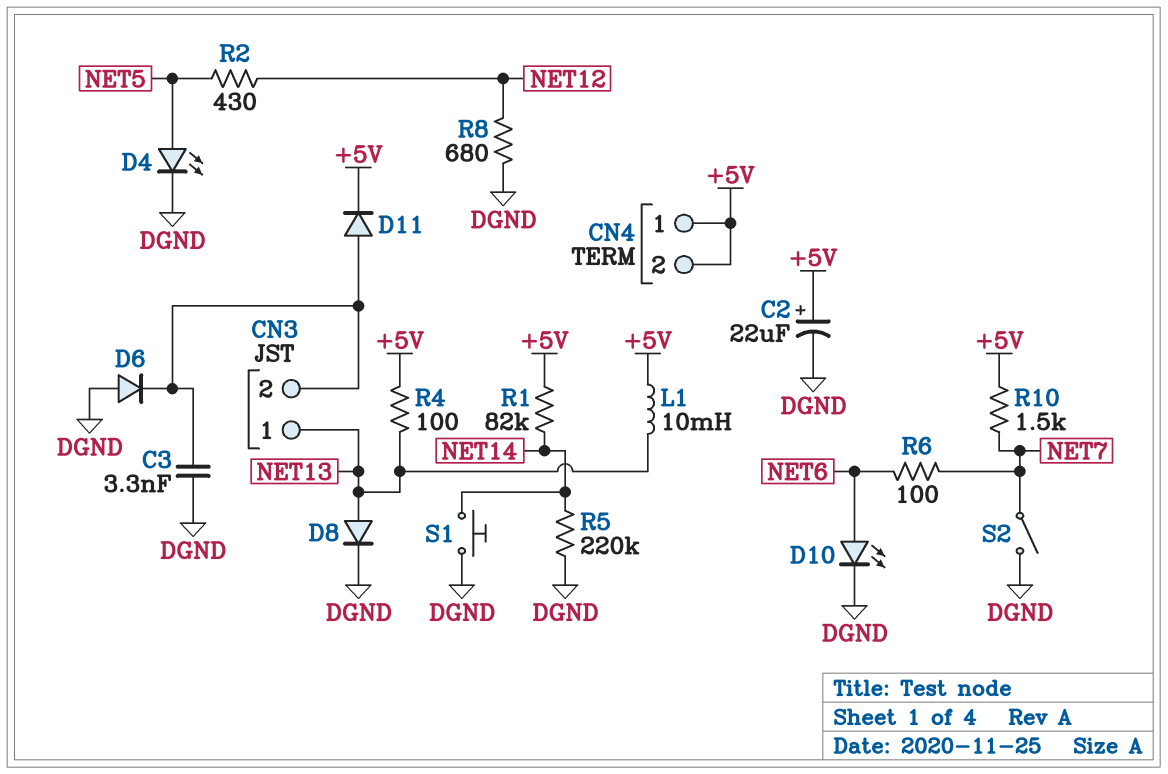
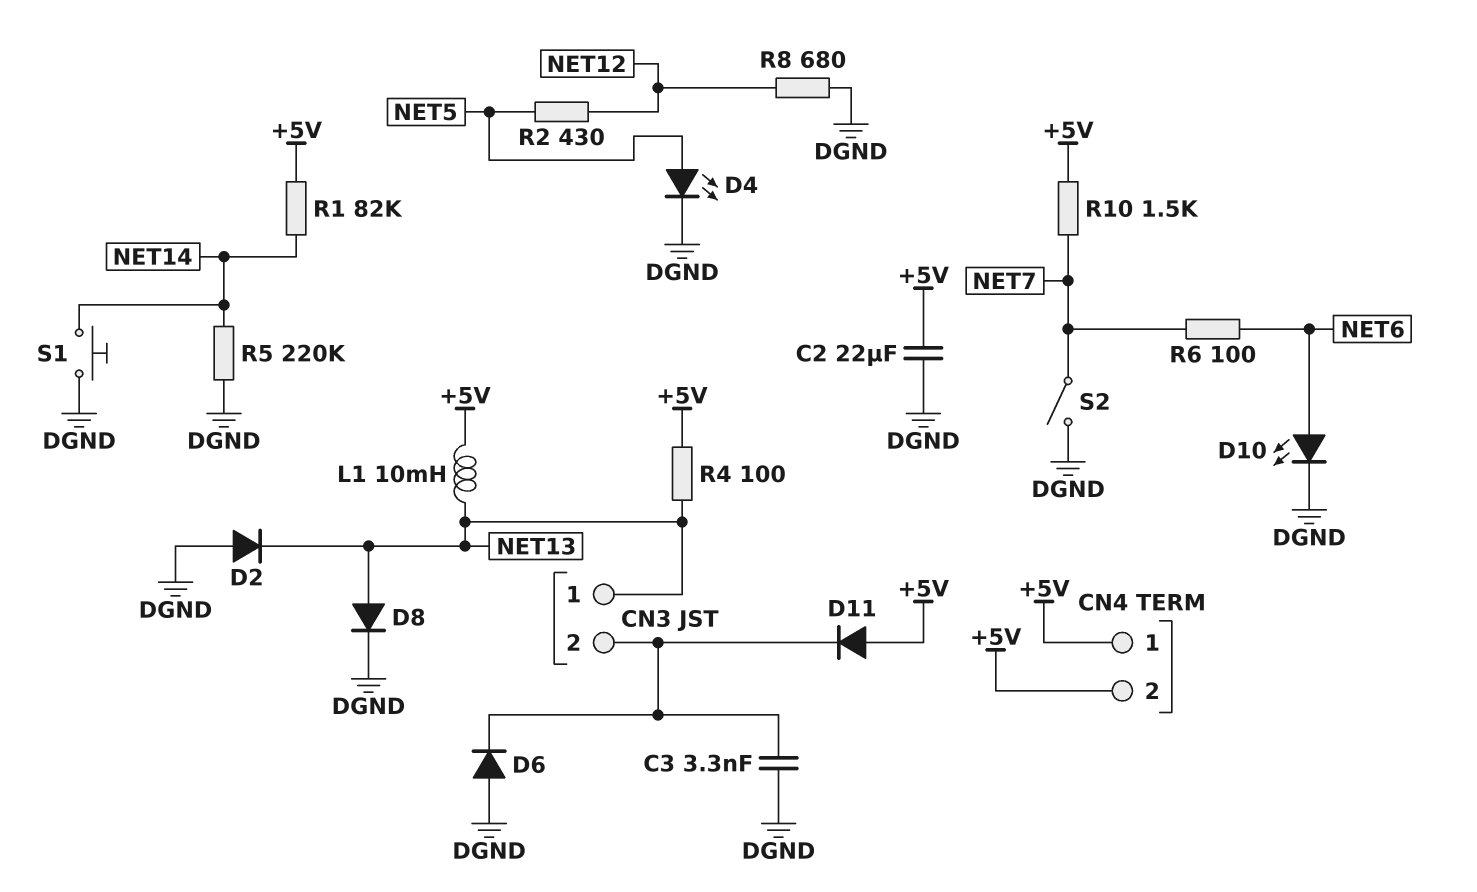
C2: 22uF (plus +5V, minus DGND) -> 22uF (+5V, DGND)
D2: none -> diode (A DGND, K NET13)
D11: diode (A CN3/2, K +5V) -> diode (A +5V, K CN3/2)

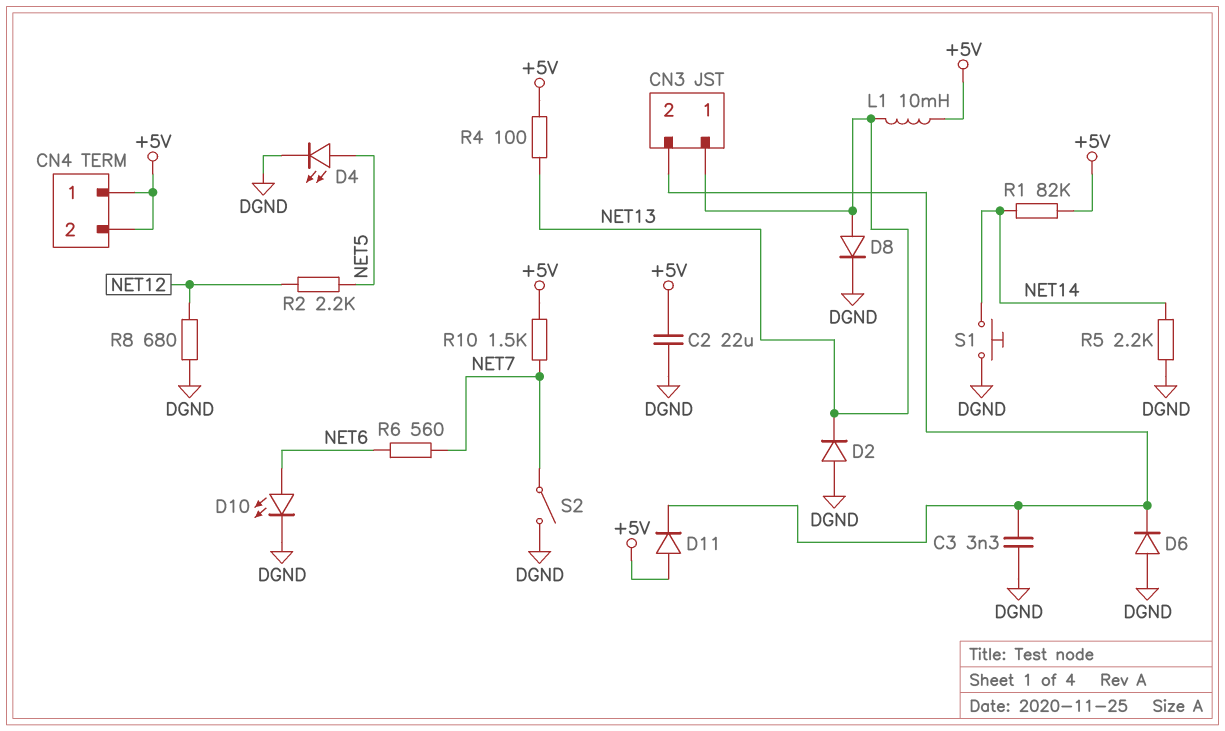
R2: 430 (NET5, NET12) -> 2.2k (NET5, NET12)
R5: 220k (DGND, NET14) -> 2.2k (DGND, NET14)
R6: 100 (NET6, NET7) -> 560 (NET6, NET7)

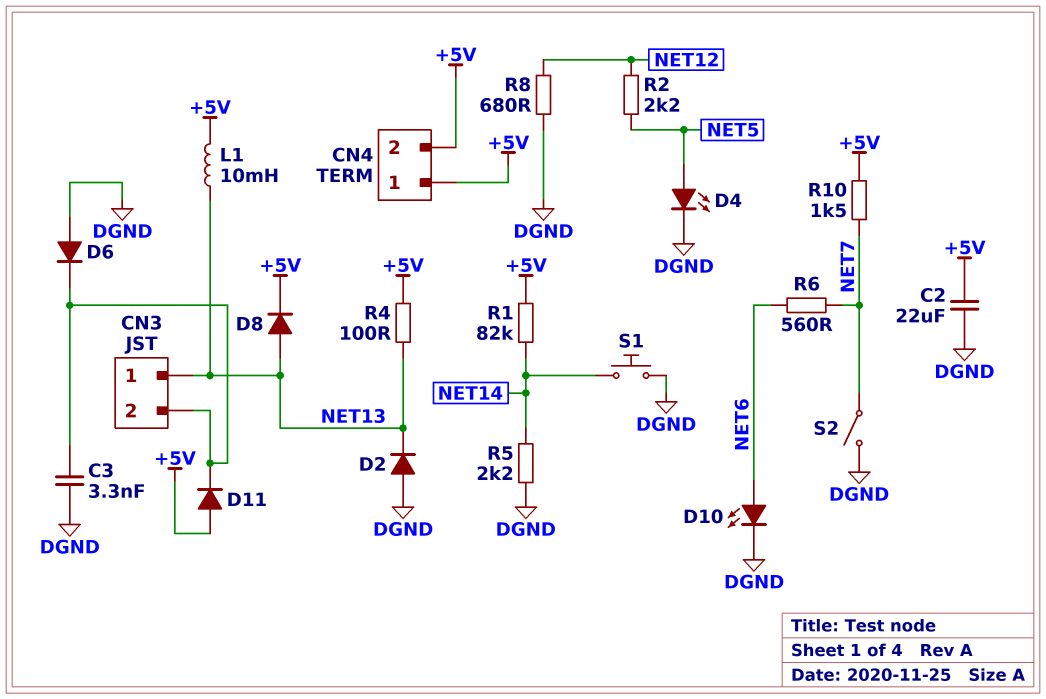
D8: diode (A NET13, K DGND) -> diode (A NET13, K +5V)

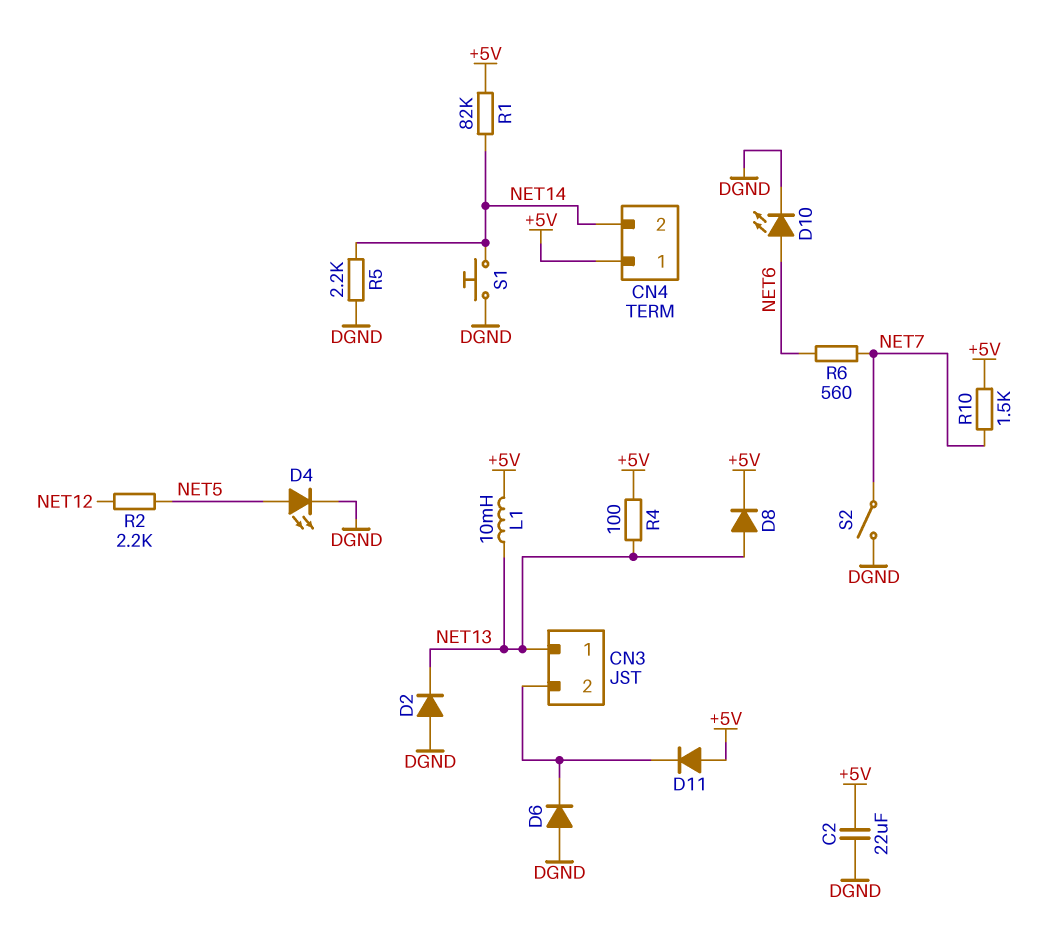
C3: 3.3nF (CN3/2, DGND) -> none
CN4 pin 2: +5V -> NET14
R8: 680 (DGND, NET12) -> none

